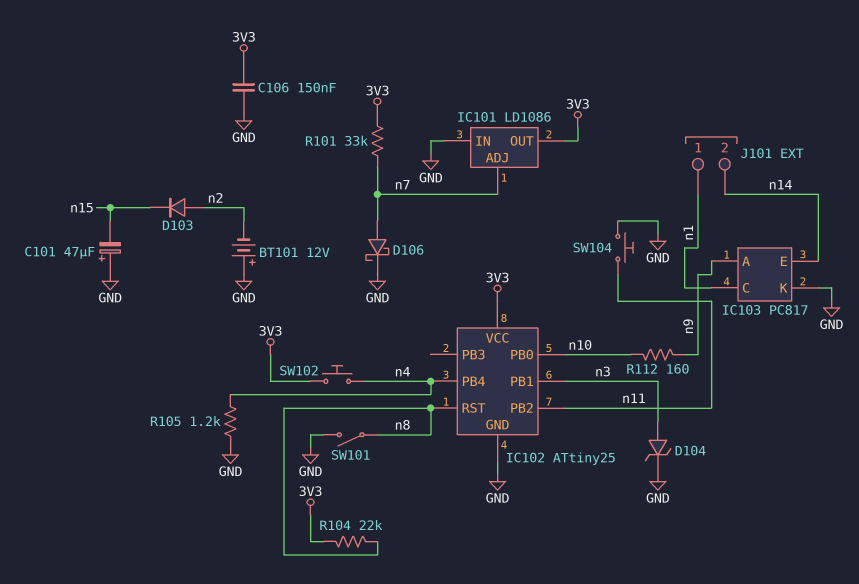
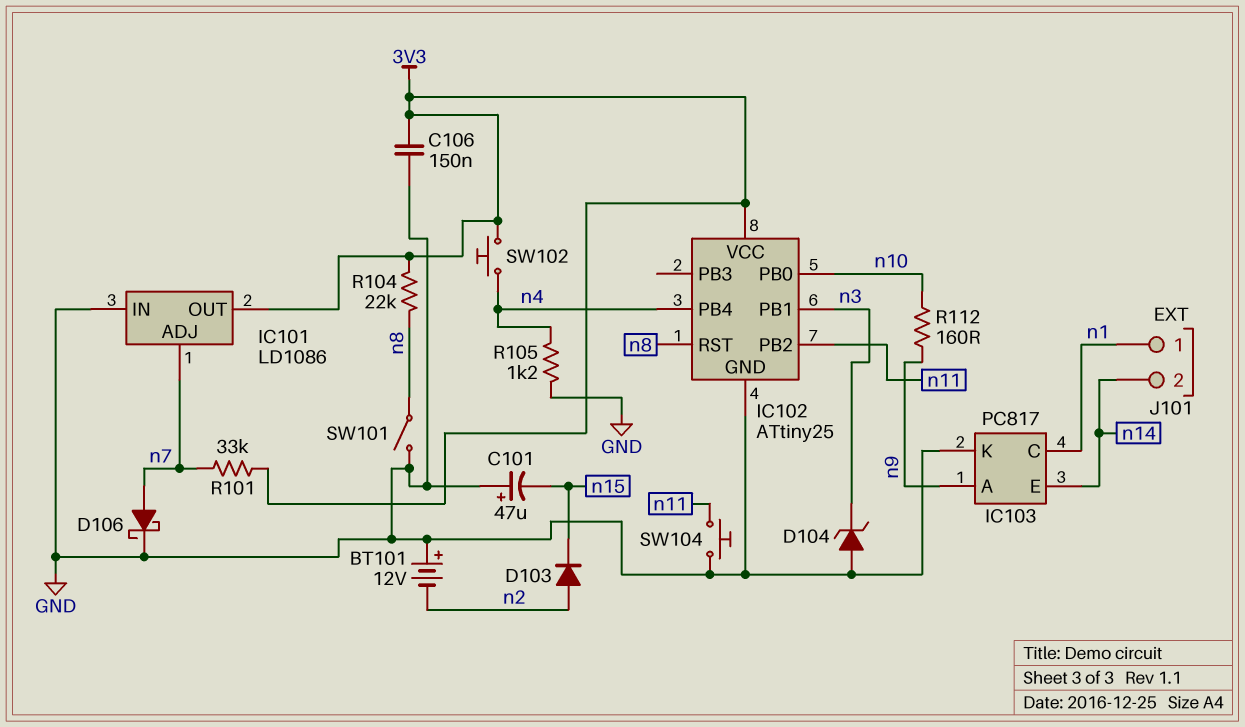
D104: zener (A n3, K GND) -> zener (A GND, K n3)

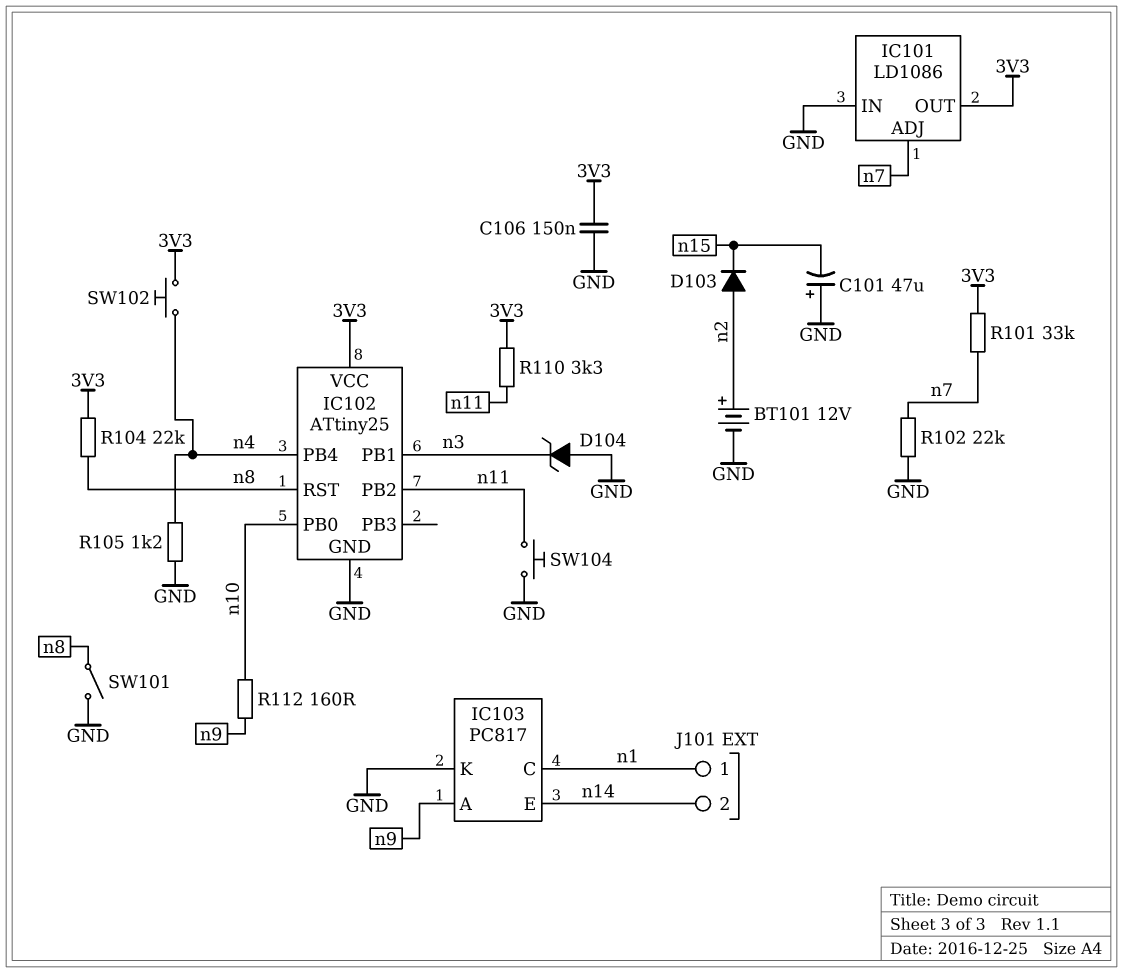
BT101: 12V (plus GND, minus n2) -> 12V (plus n2, minus GND)
D106: schottky (A n7, K GND) -> none
R102: none -> 22k (GND, n7)
R110: none -> 3.3k (3V3, n11)

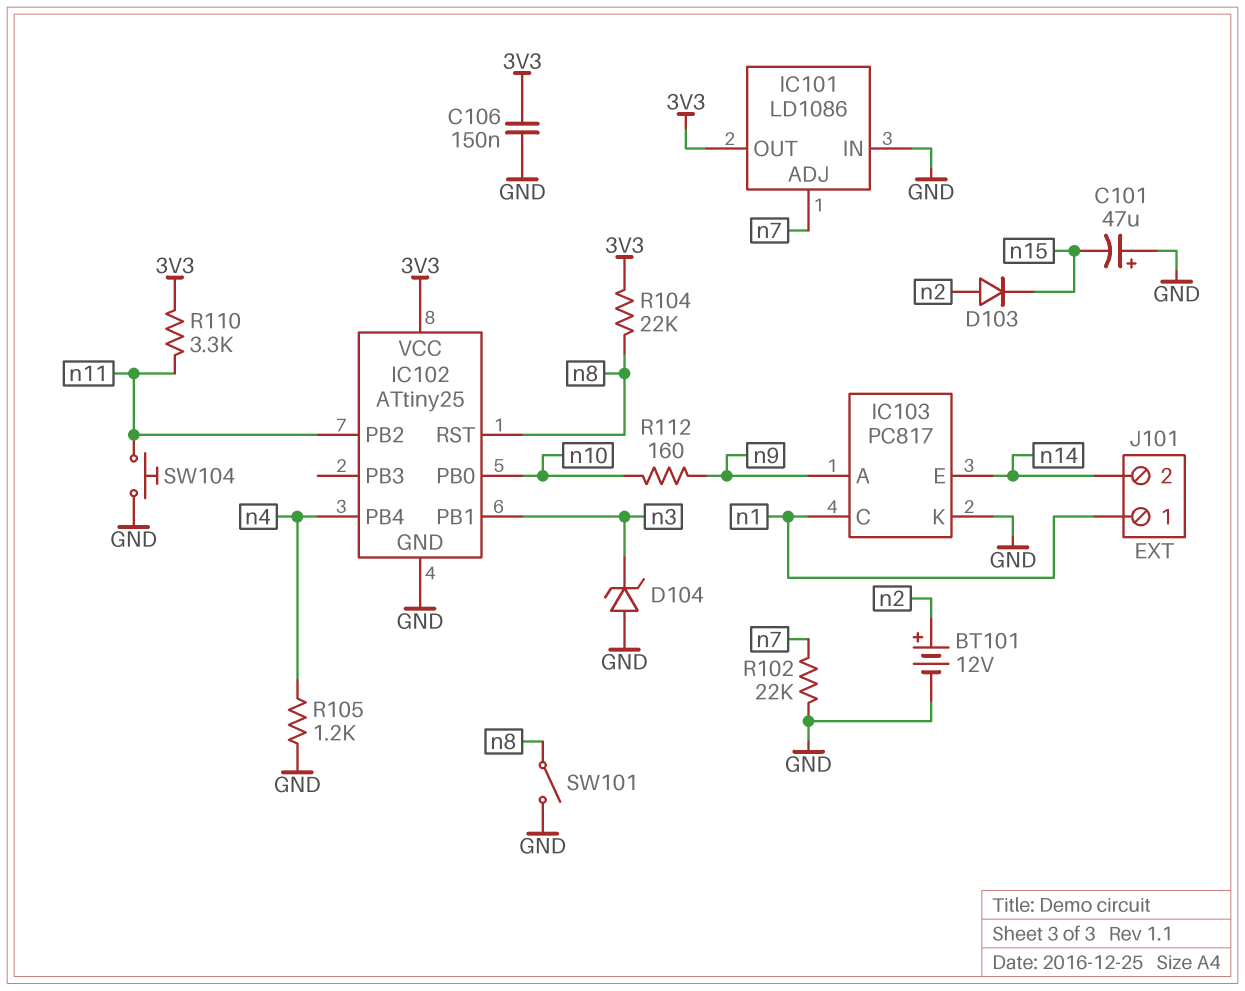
R101: 33k (3V3, n7) -> none
SW102: button (3V3, n4) -> none

